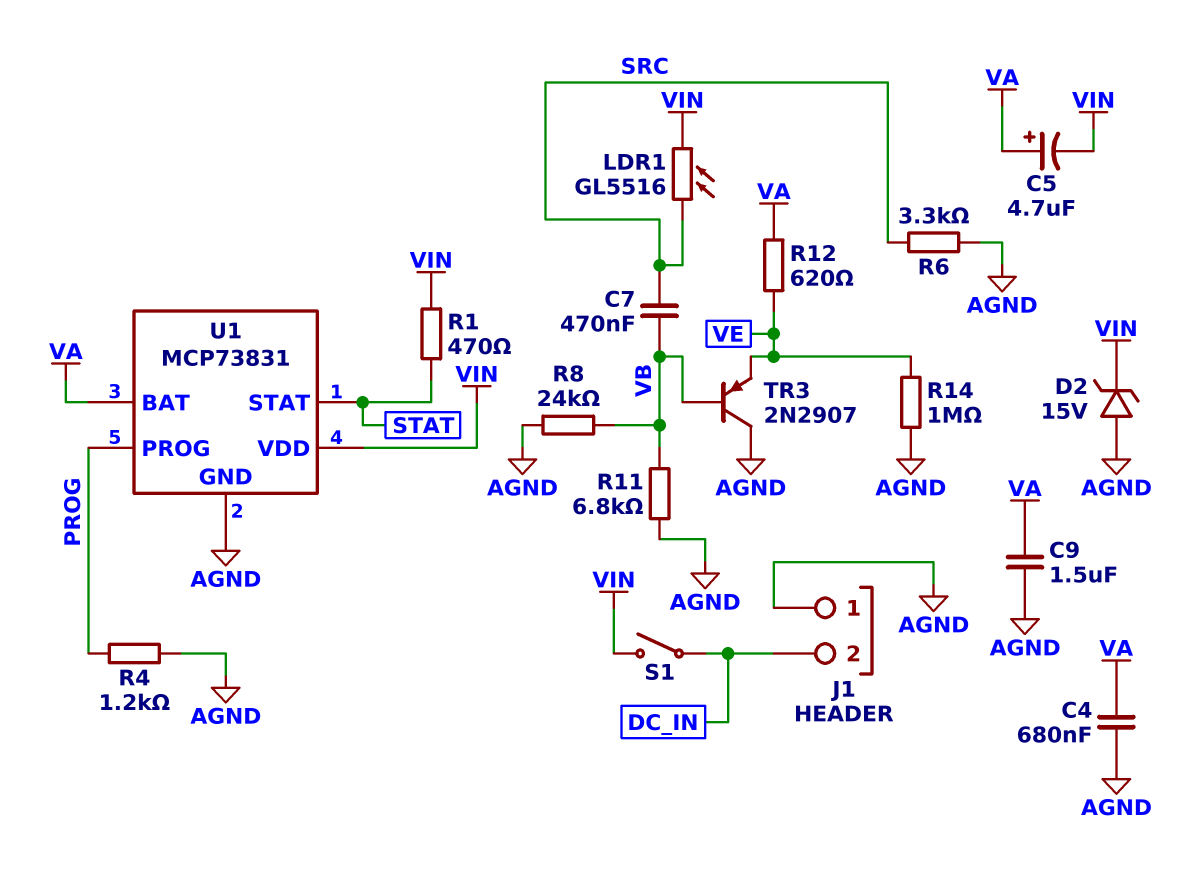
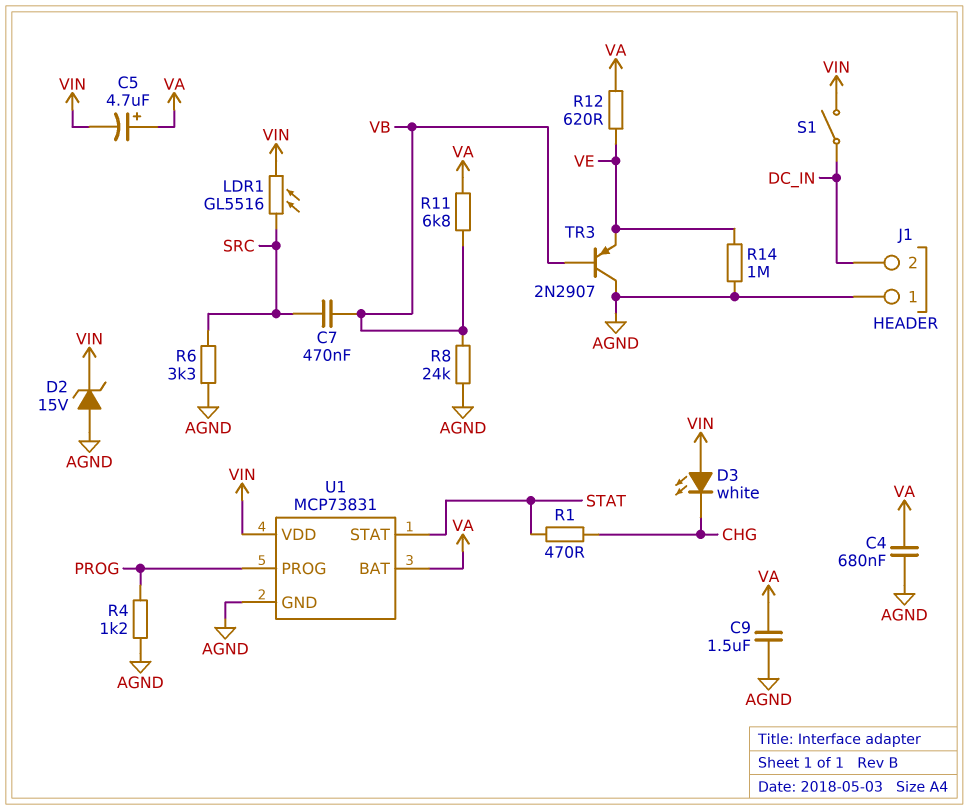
D3: none -> LED white (A VIN, K CHG)
R1: 470 (STAT, VIN) -> 470 (CHG, STAT)
R11: 6.8k (AGND, VB) -> 6.8k (VA, VB)

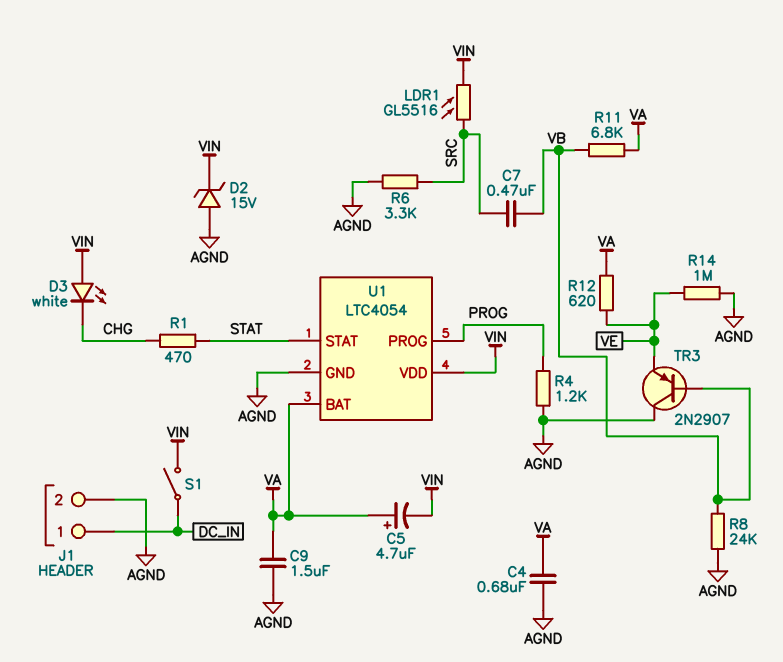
J1 pin 1: AGND -> DC_IN
J1 pin 2: DC_IN -> AGND
U1: MCP73831 -> LTC4054

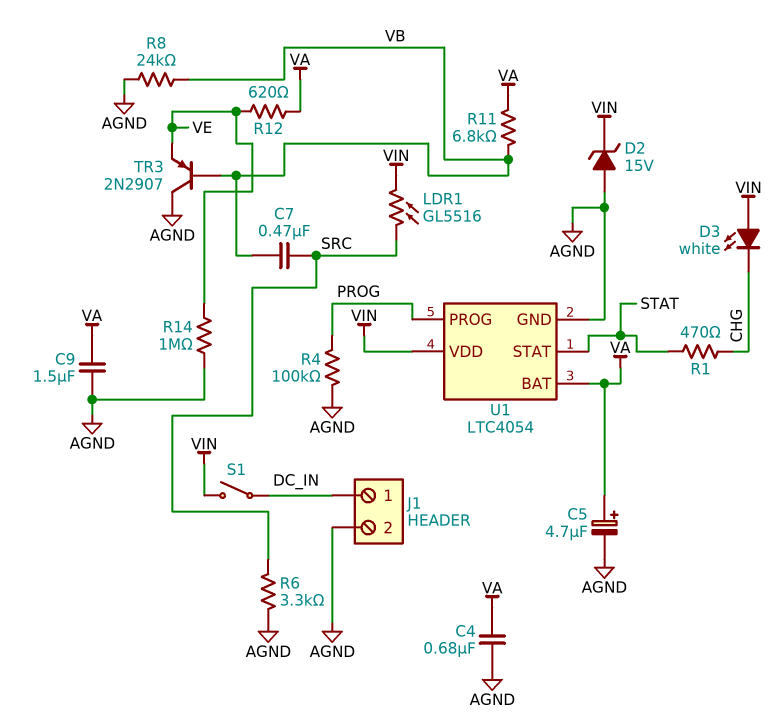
C5: 4.7uF (plus VA, minus VIN) -> 4.7uF (plus VA, minus AGND)
R4: 1.2k (AGND, PROG) -> 100k (AGND, PROG)

